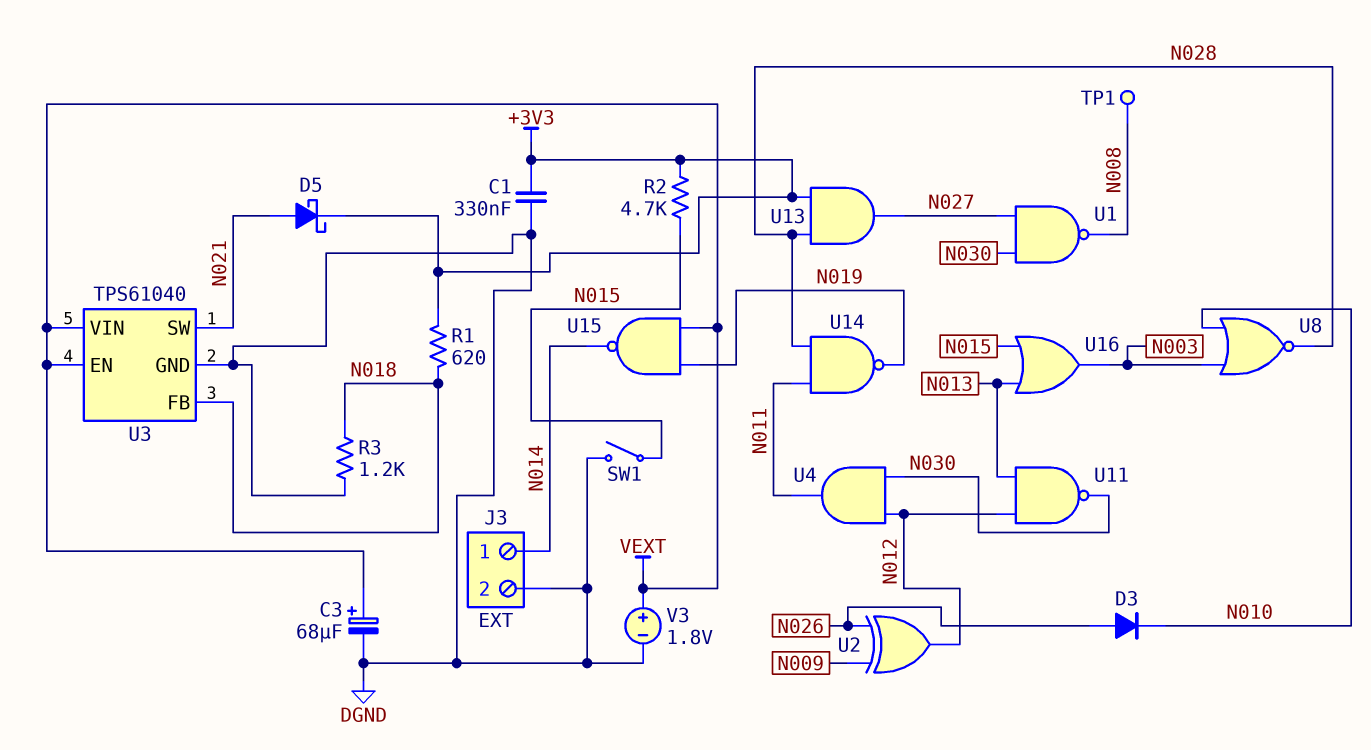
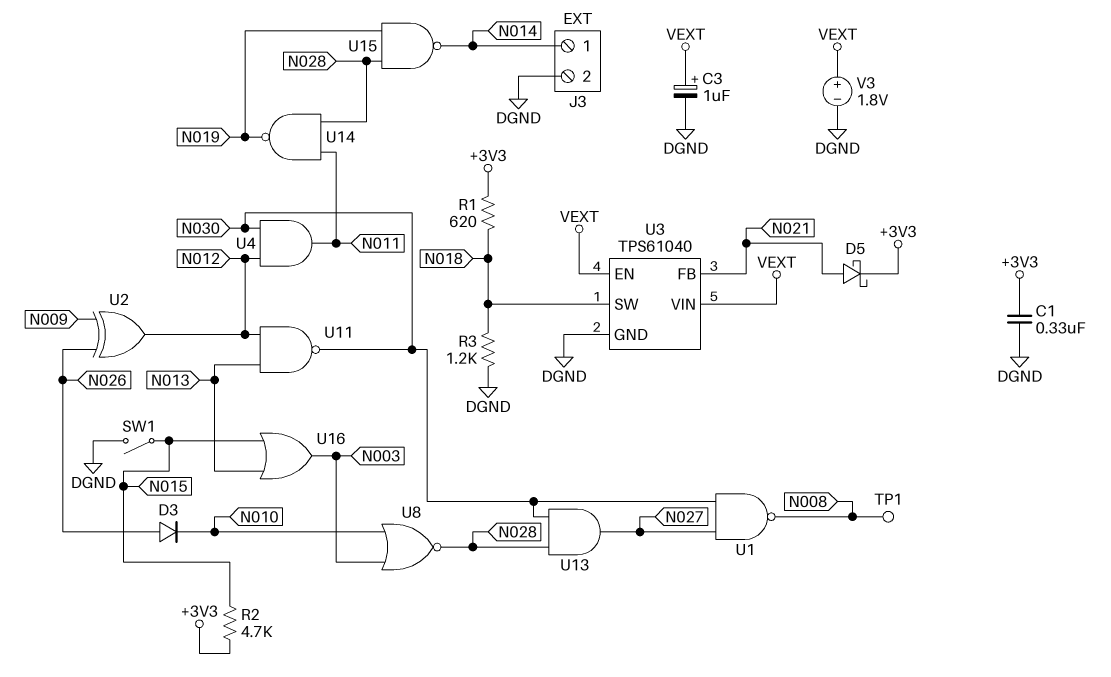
C3: 68uF (plus VEXT, minus DGND) -> 1uF (plus VEXT, minus DGND)
U3 pin FB: N018 -> N021
U3 pin SW: N021 -> N018
U13: AND (in +3V3, in N028, out N027) -> AND (in N028, in N030, out N027)
U15: NAND (in N019, in VEXT, out N014) -> NAND (in N019, in N028, out N014)

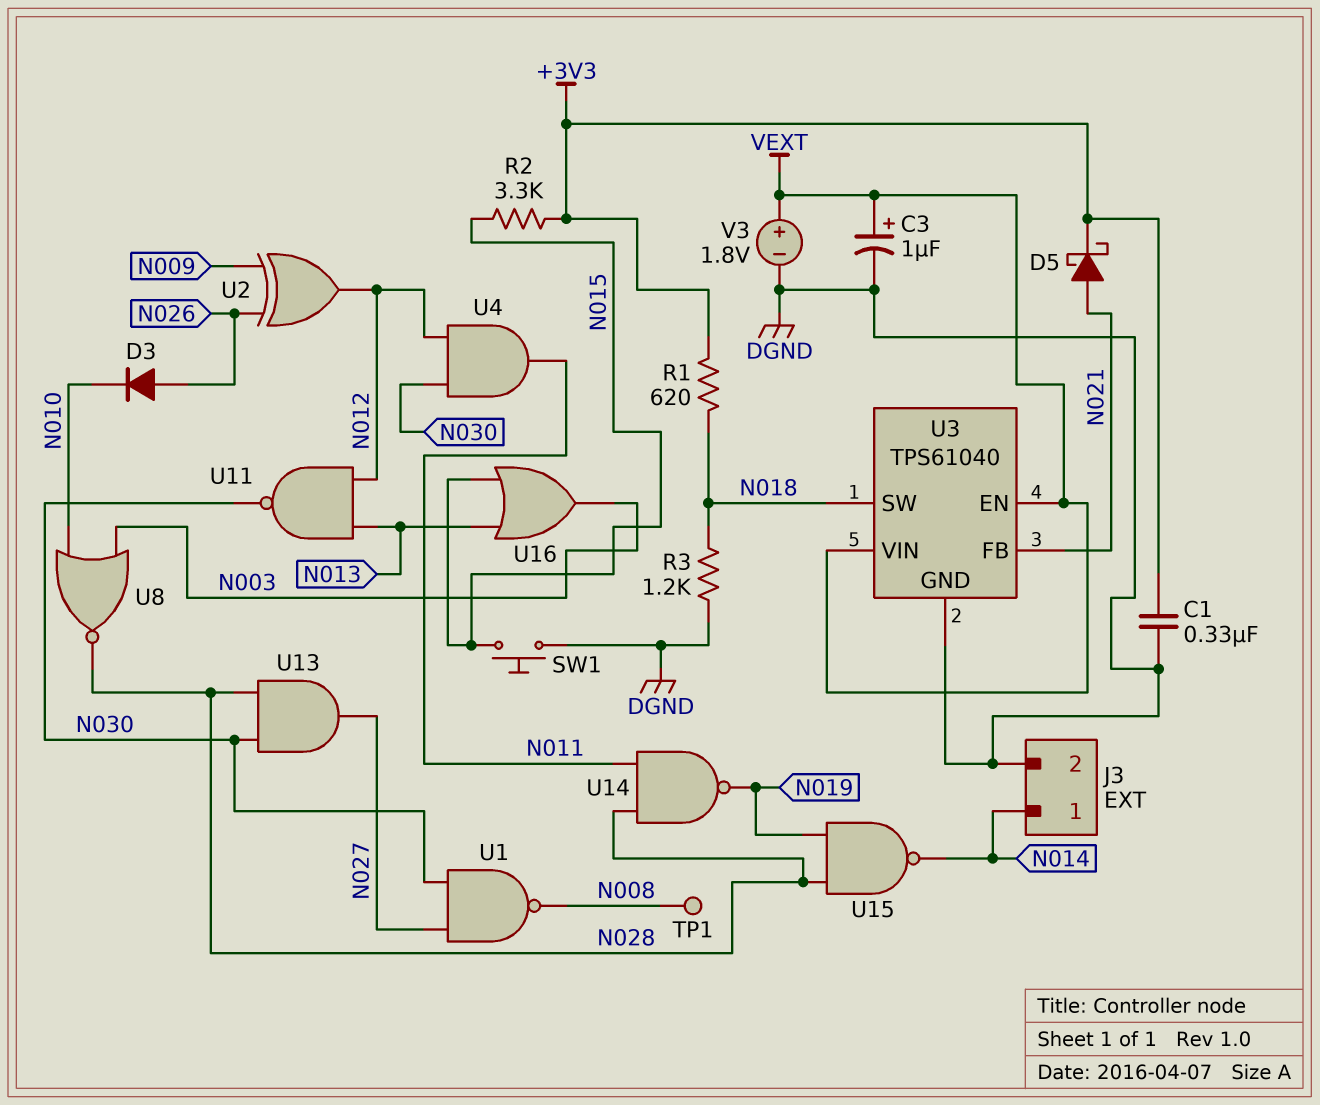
R2: 4.7k (+3V3, N015) -> 3.3k (+3V3, N015)
SW1: switch (DGND, N015) -> button (DGND, N015)

